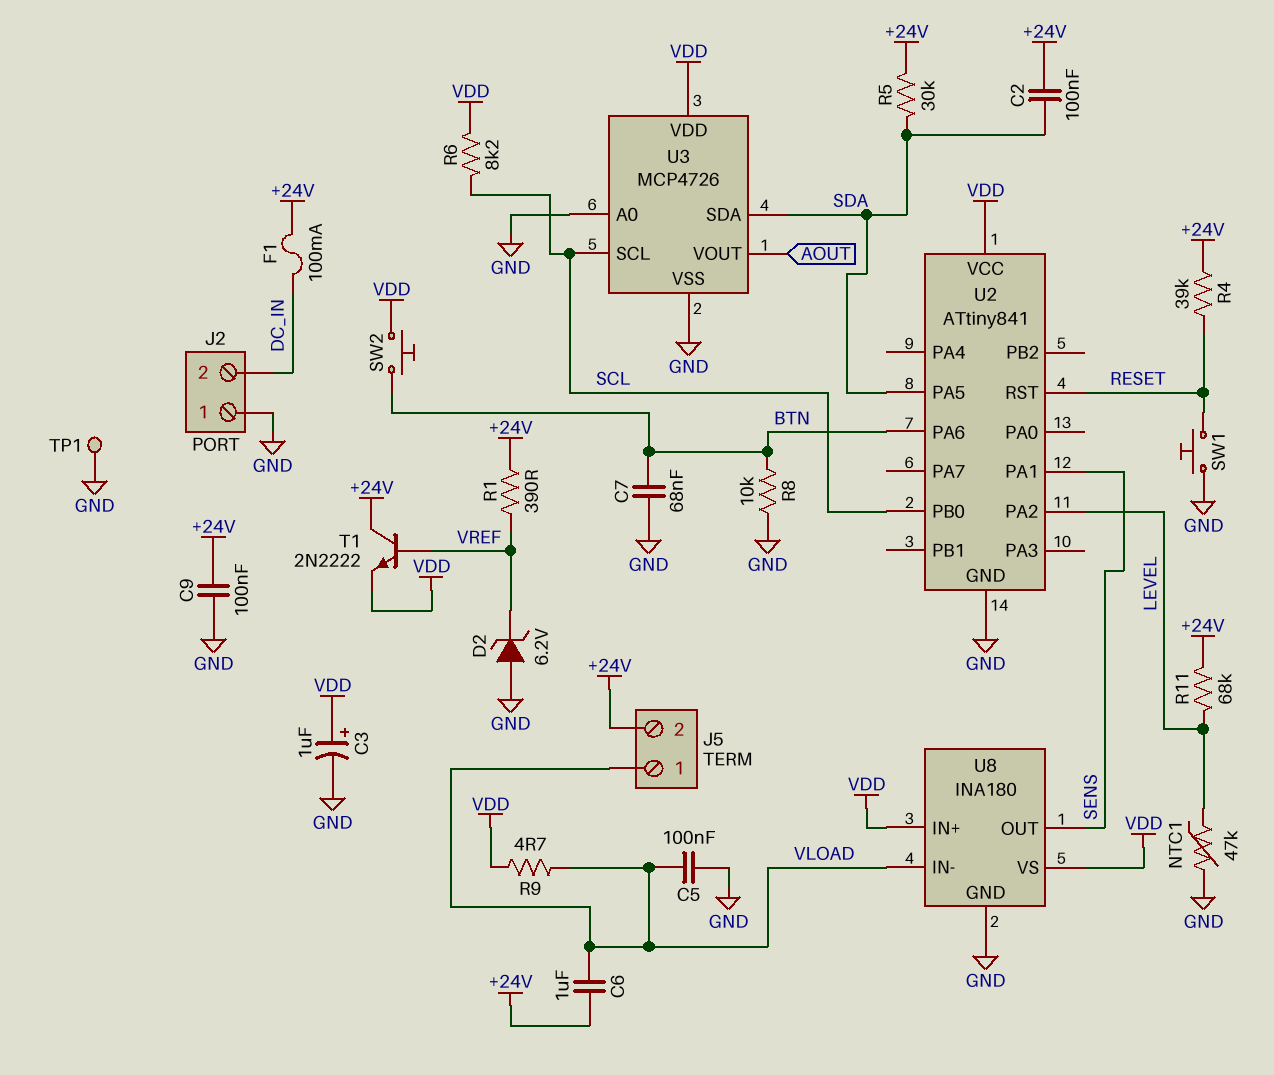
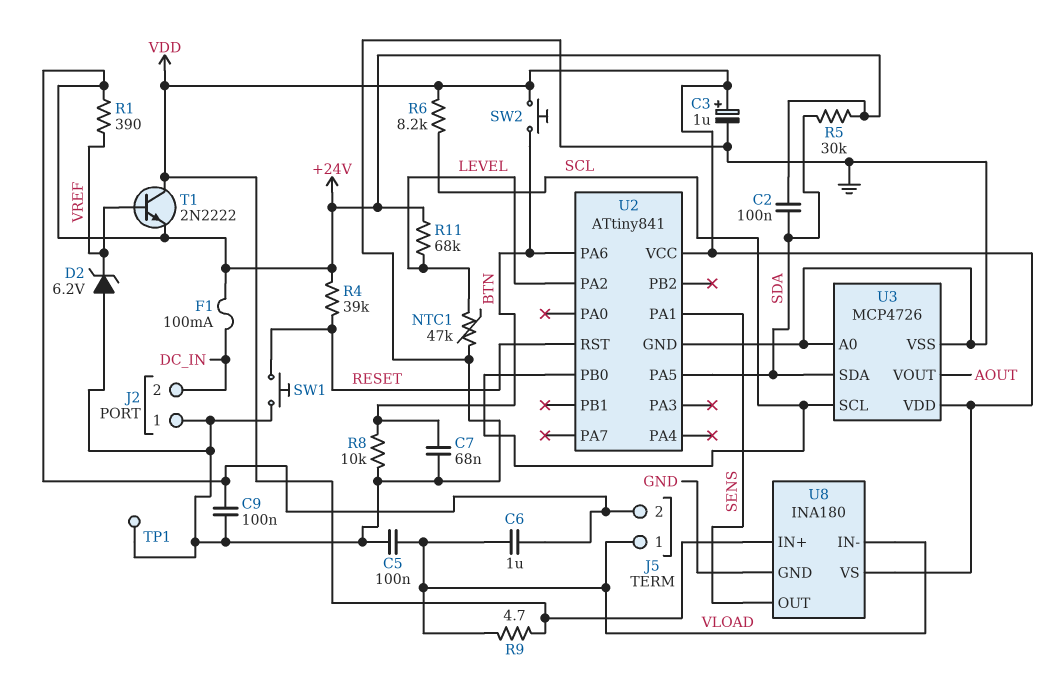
T1: NPN 2N2222 (B VREF, C +24V, E VDD) -> NPN 2N2222 (B VREF, C VDD, E +24V)

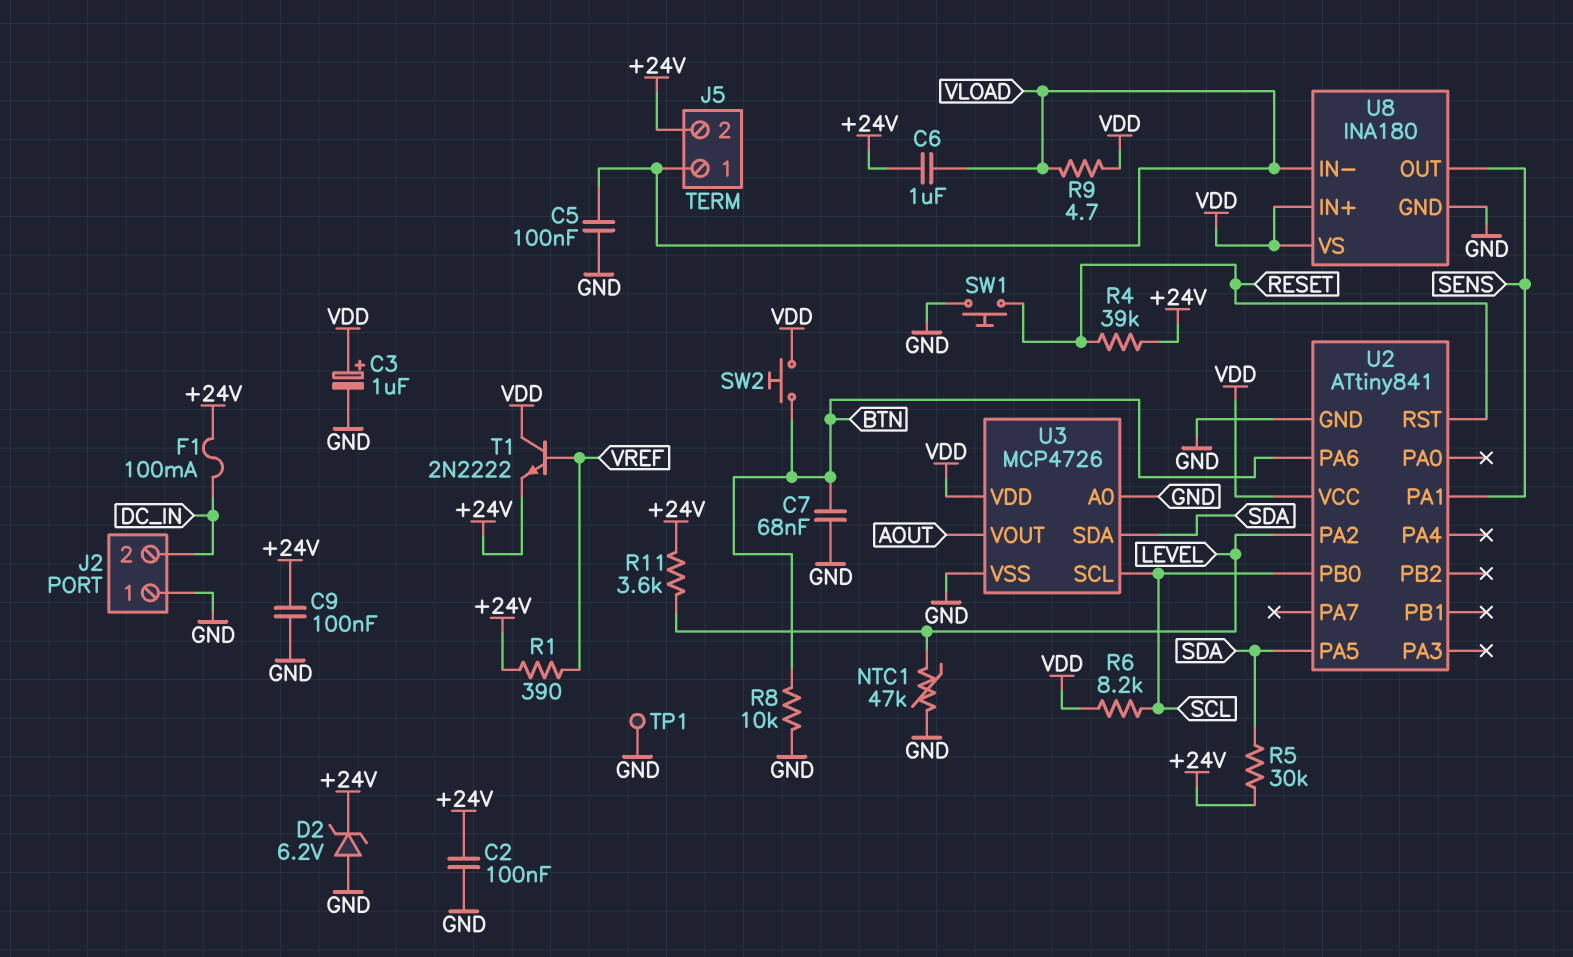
C2: 100nF (+24V, SDA) -> 100nF (+24V, GND)
D2: zener 6.2V (A GND, K VREF) -> zener 6.2V (A GND, K +24V)
R11: 68k (+24V, LEVEL) -> 3.6k (+24V, LEVEL)

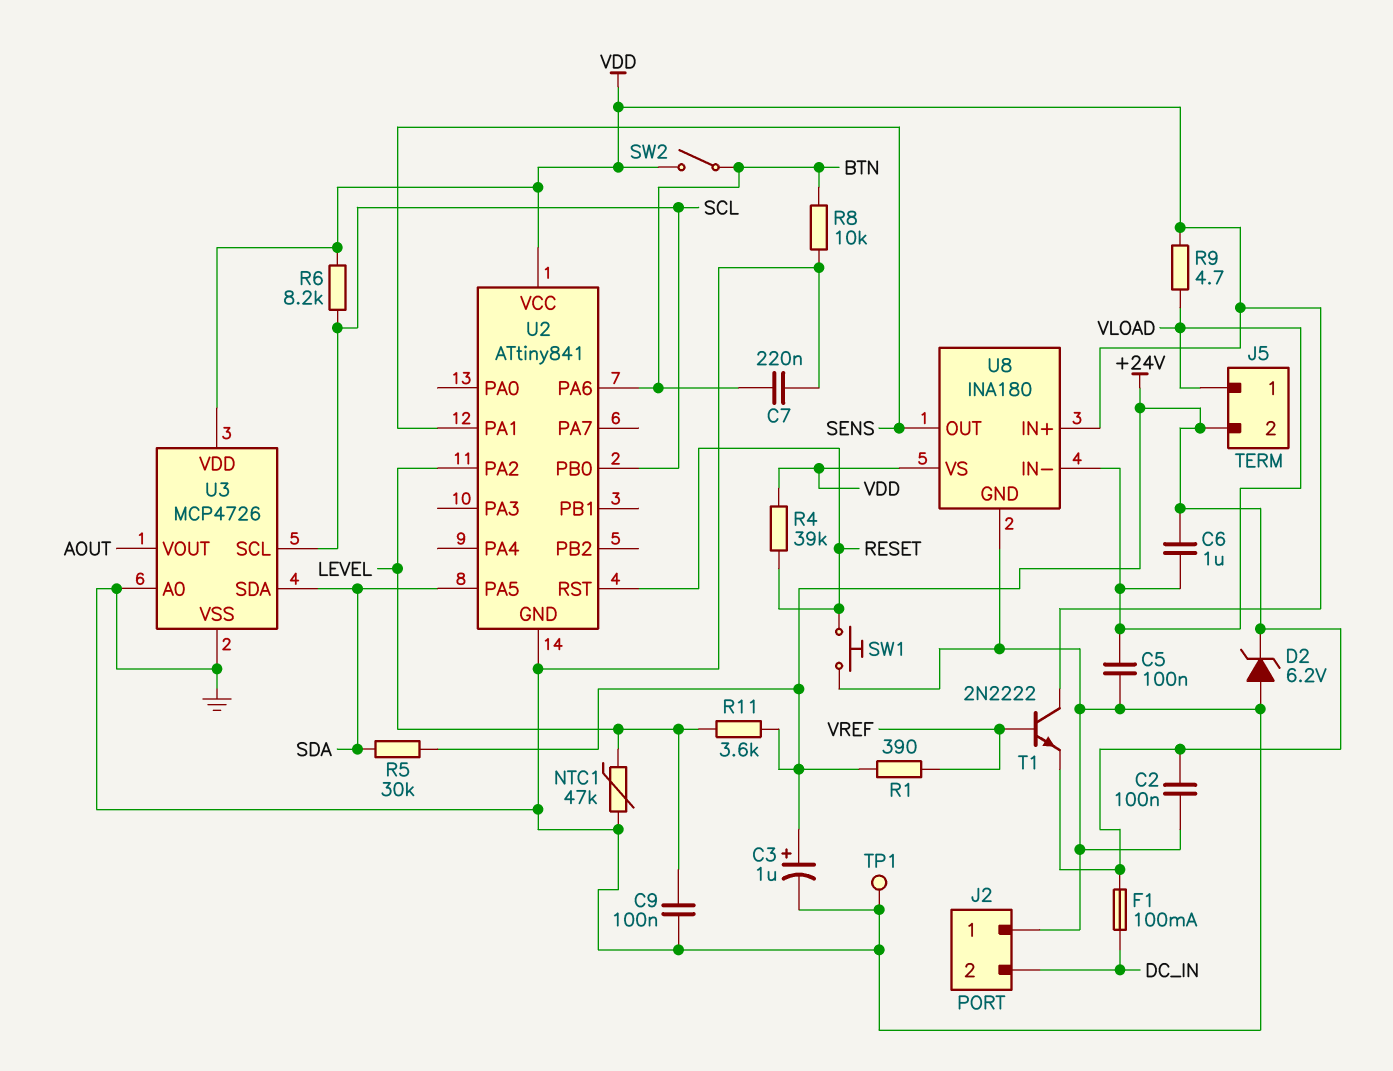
C3: 1uF (plus VDD, minus GND) -> 1uF (plus +24V, minus GND)
C7: 68nF (BTN, GND) -> 220nF (BTN, GND)
C9: 100nF (+24V, GND) -> 100nF (GND, LEVEL)
R4: 39k (+24V, RESET) -> 39k (RESET, VDD)
SW2: button (BTN, VDD) -> switch (BTN, VDD)

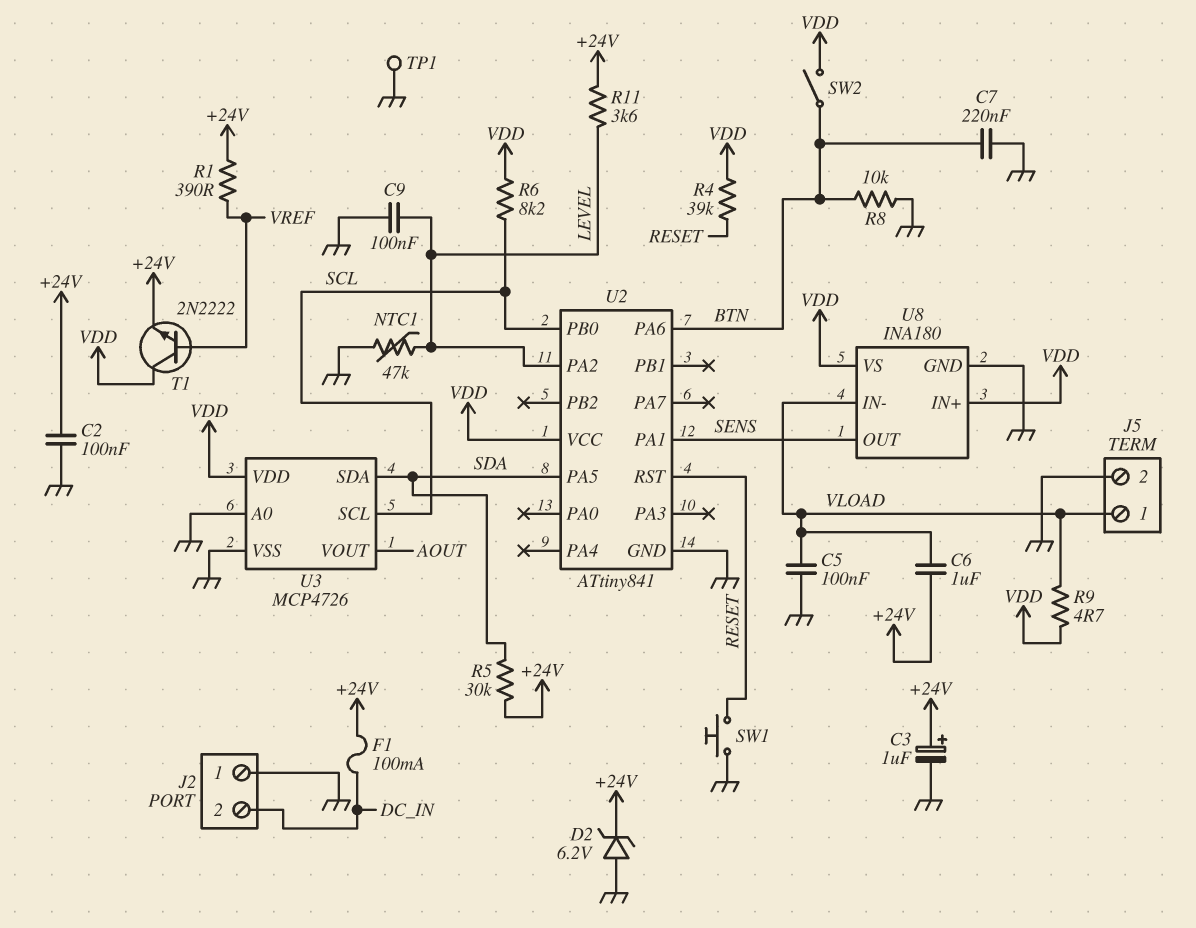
J5 pin 2: +24V -> GND

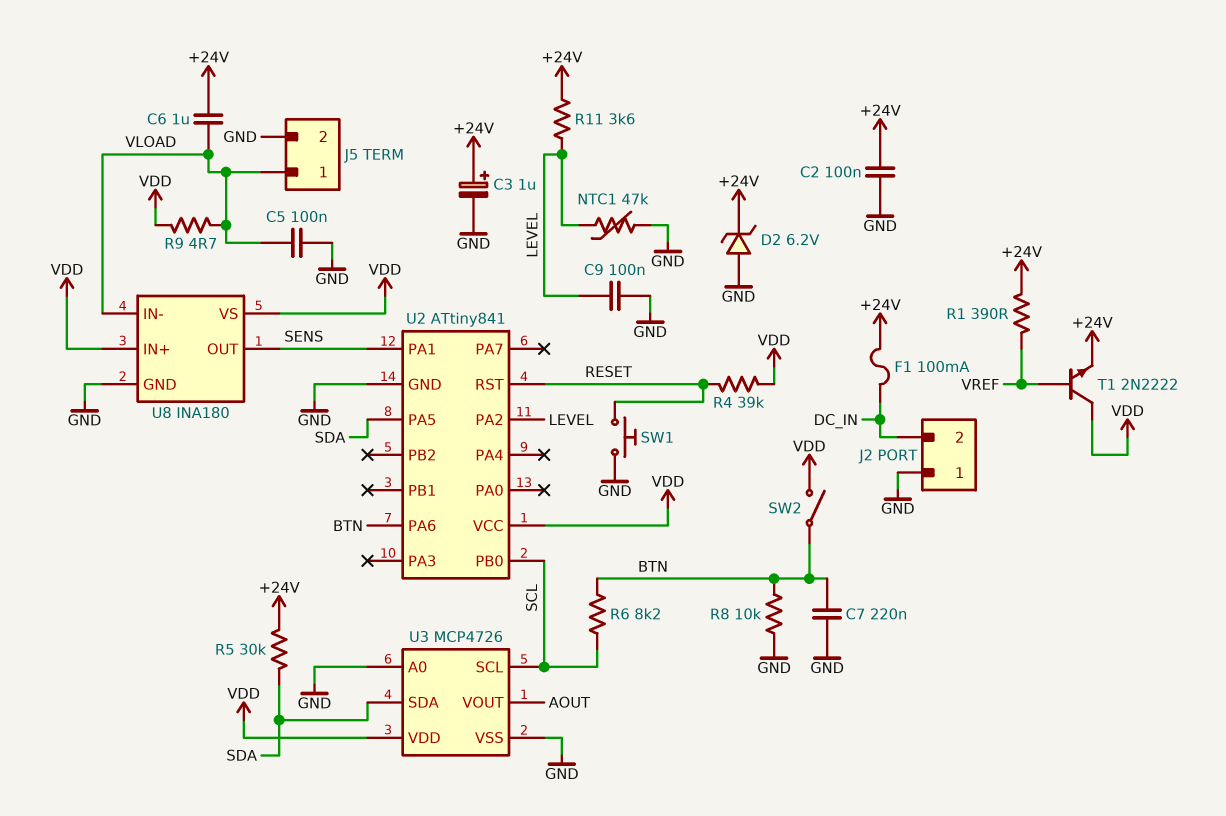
R6: 8.2k (SCL, VDD) -> 8.2k (BTN, SCL)
TP1: test point (GND) -> none

